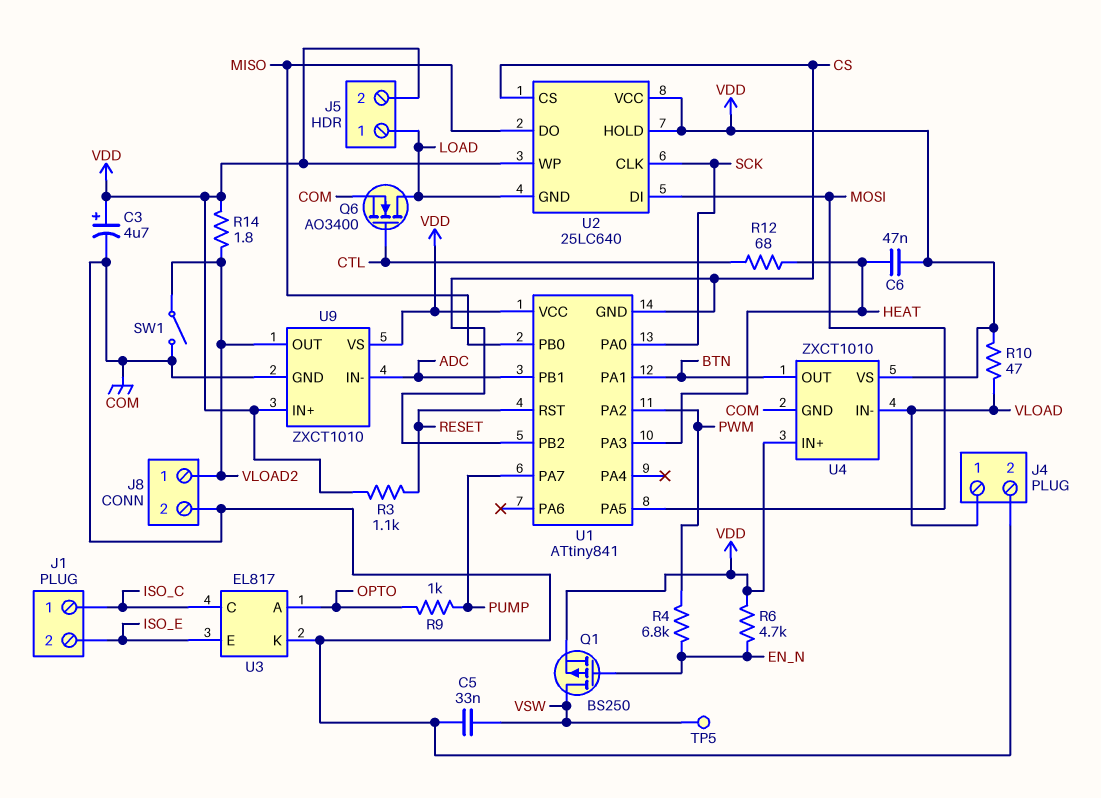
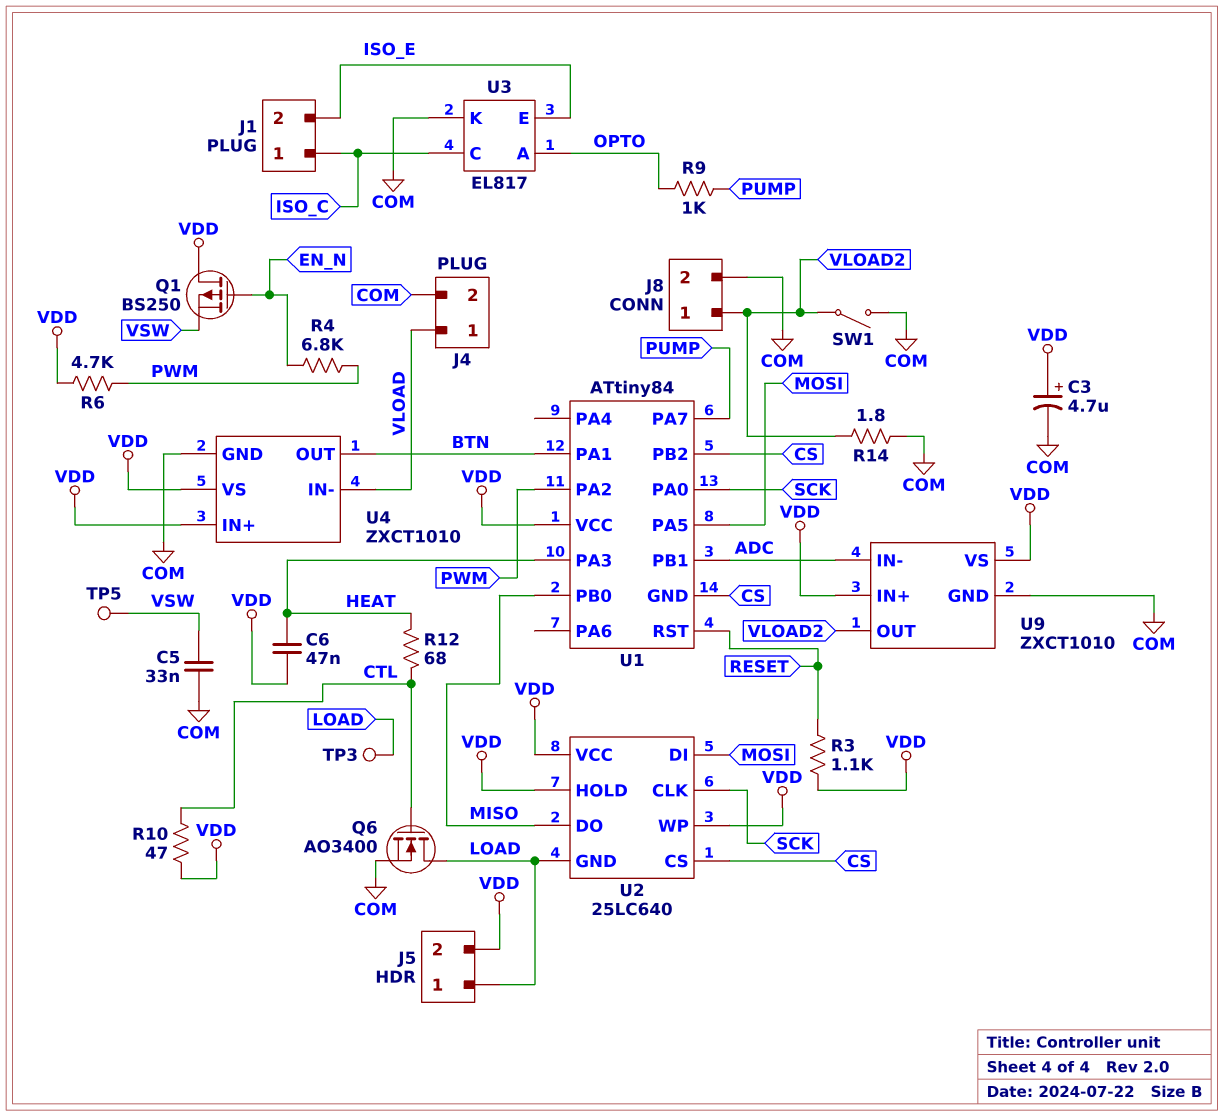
Q1: PMOS BS250 (G EN_N, D VSW, S VDD) -> PMOS BS250 (G EN_N, D VDD, S VSW)
R6: 4.7k (EN_N, VDD) -> 4.7k (PWM, VDD)
R10: 47 (VDD, VLOAD) -> 47 (CTL, VDD)
R14: 1.8 (VDD, VLOAD2) -> 1.8 (COM, VLOAD2)
TP3: none -> test point (LOAD)
U1: ATtiny841 -> ATtiny84

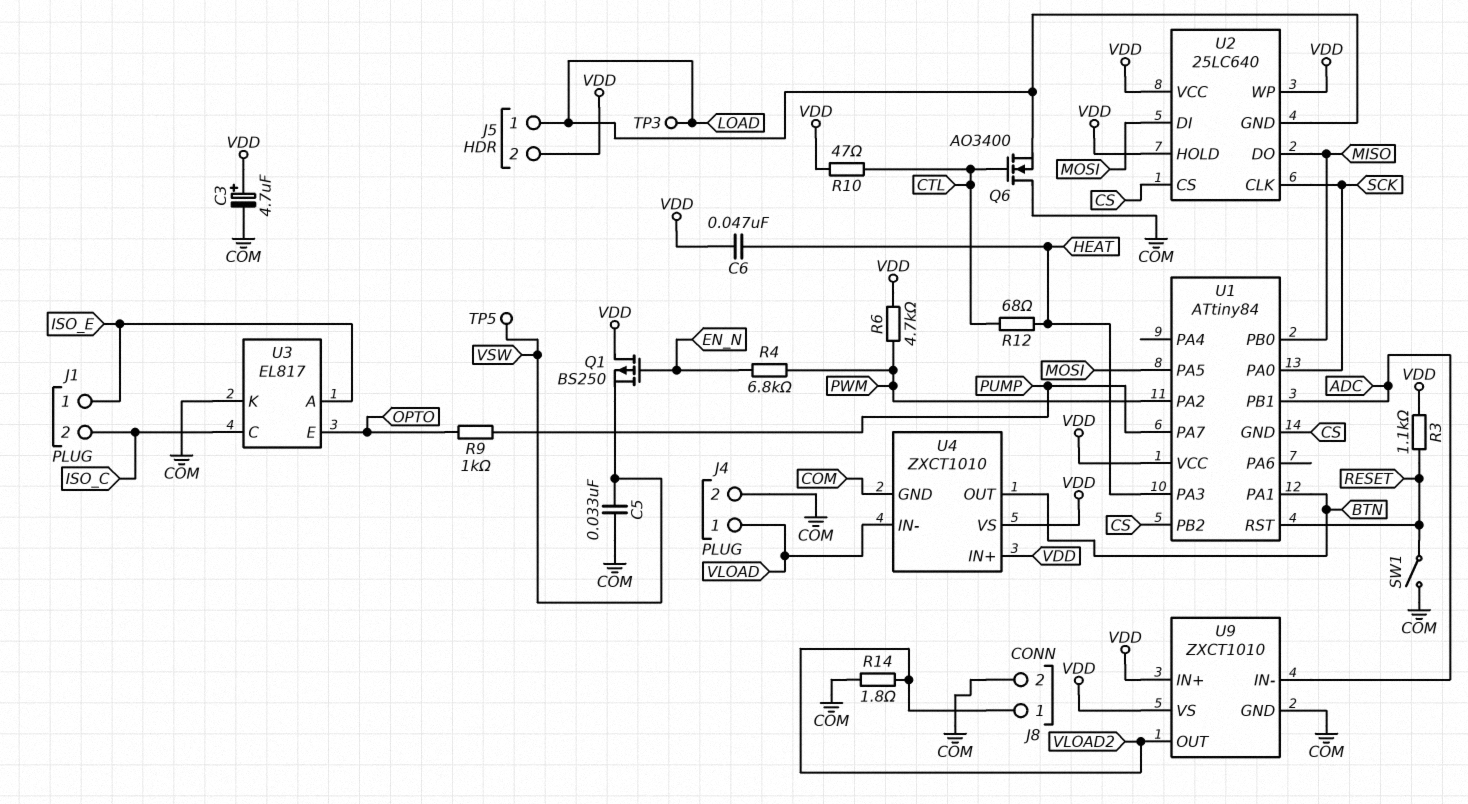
J1 pin 1: ISO_C -> ISO_E
J1 pin 2: ISO_E -> ISO_C
Q6: NMOS AO3400 (G CTL, D LOAD, S COM) -> NMOS AO3400 (G CTL, D COM, S LOAD)
SW1: switch (COM, VLOAD2) -> switch (COM, RESET)
U3 pin A: OPTO -> ISO_E
U3 pin E: ISO_E -> OPTO

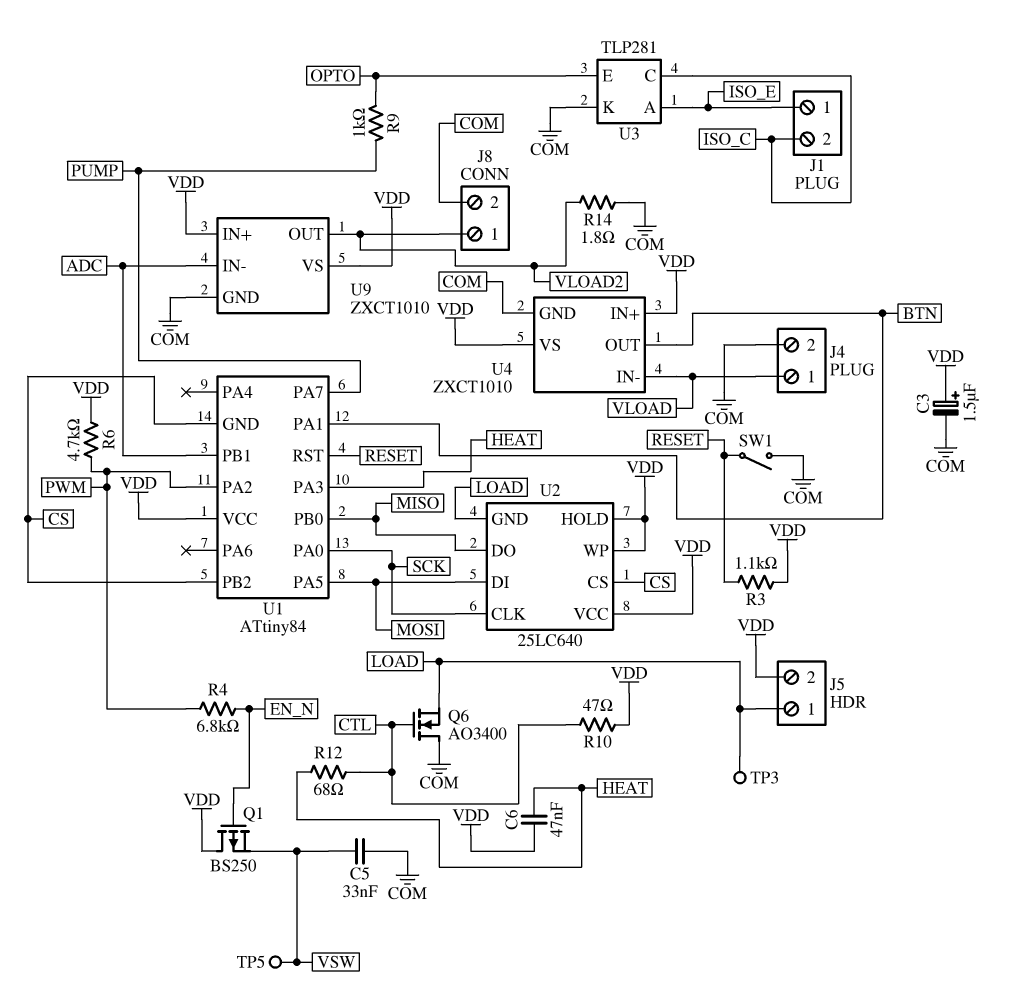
C3: 4.7uF (plus VDD, minus COM) -> 1.5uF (plus VDD, minus COM)
U3: EL817 -> TLP281

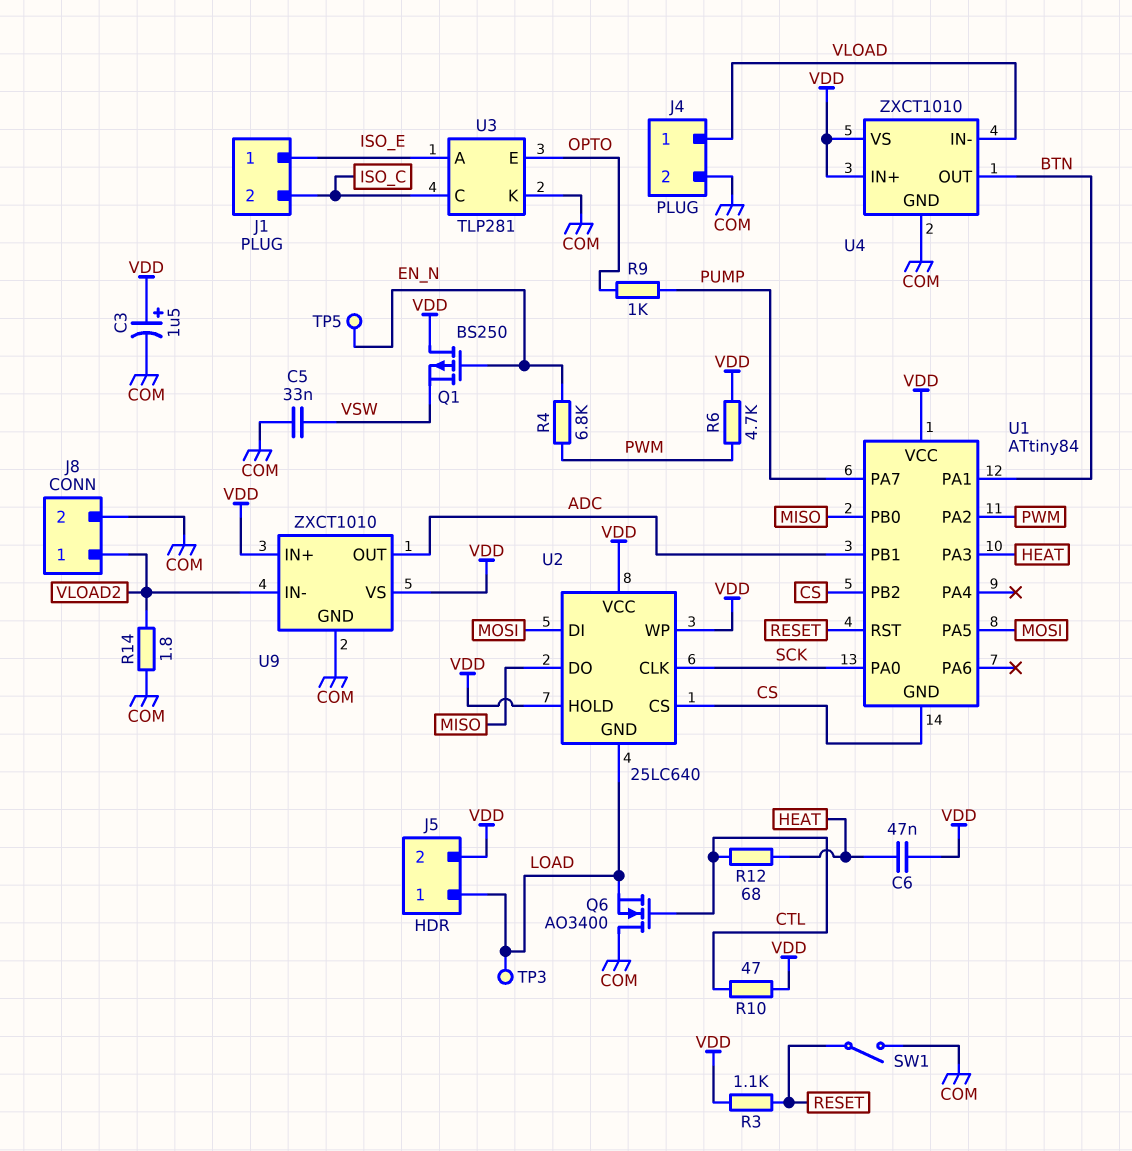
TP5: test point (VSW) -> test point (EN_N)
U9 pin IN-: ADC -> VLOAD2
U9 pin OUT: VLOAD2 -> ADC

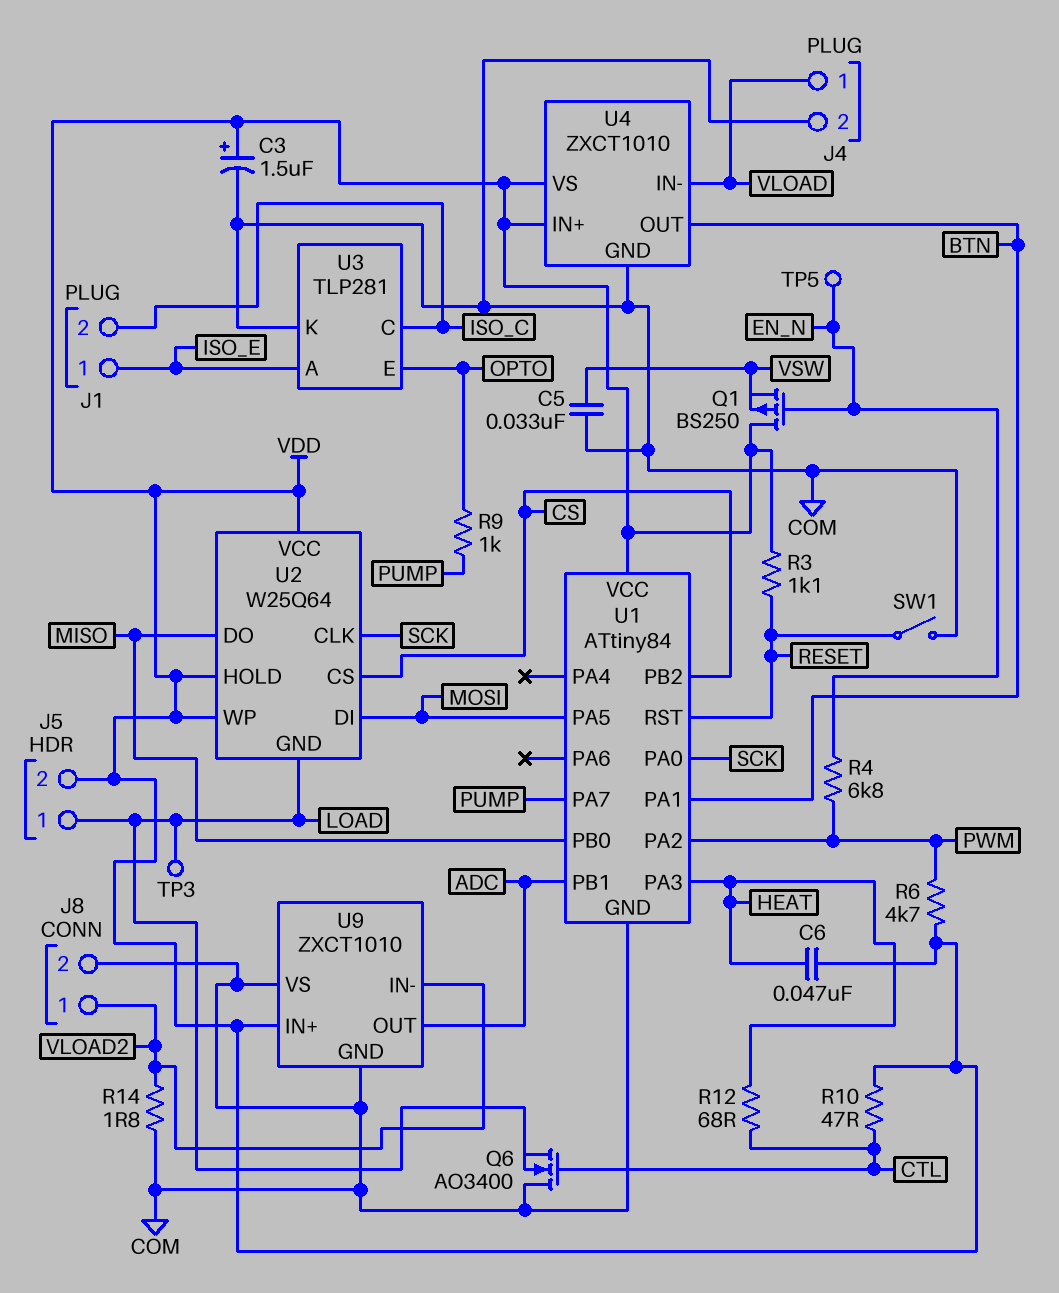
U1 pin GND: CS -> COM
U2: 25LC640 -> W25Q64
U9 pin VS: VDD -> COM

